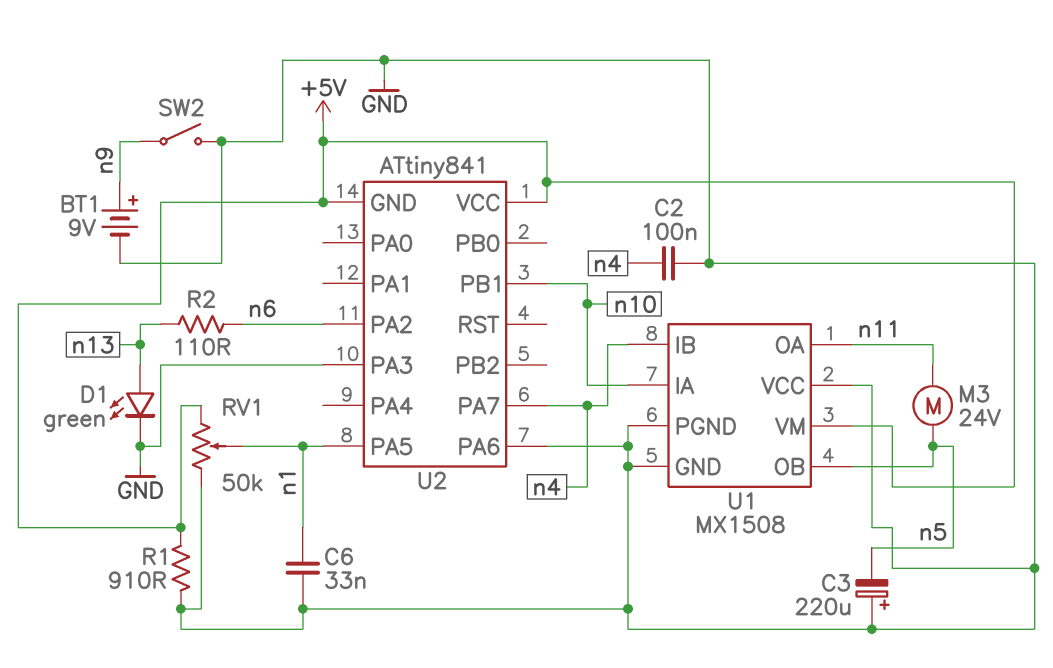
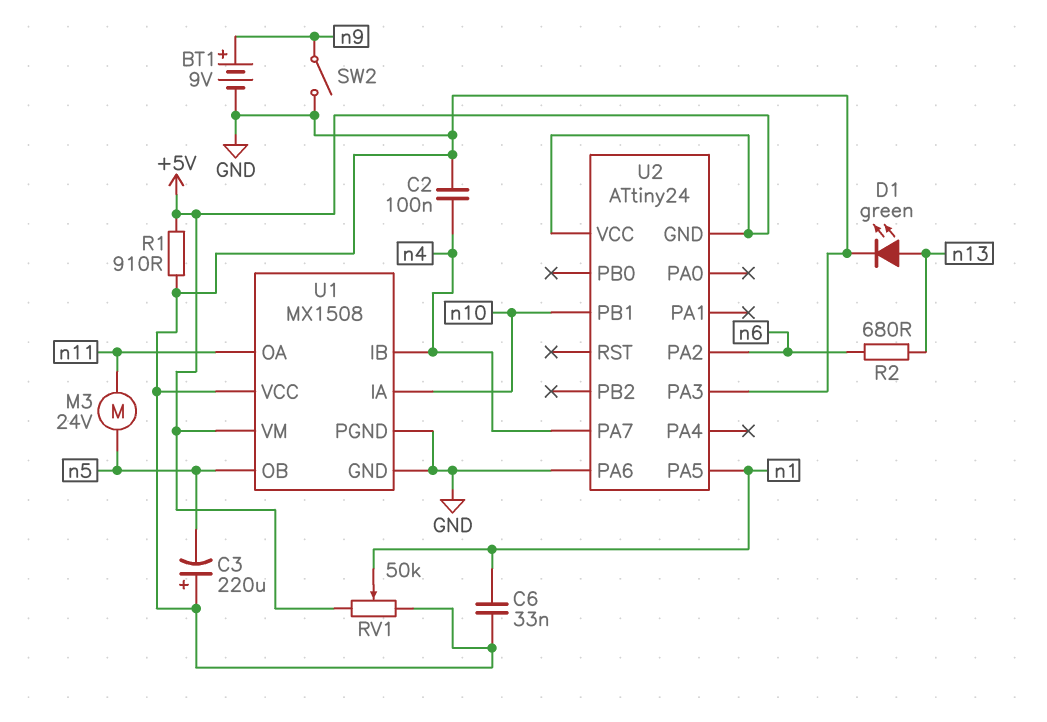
R2: 110 (n6, n13) -> 680 (n6, n13)
U2: ATtiny841 -> ATtiny24

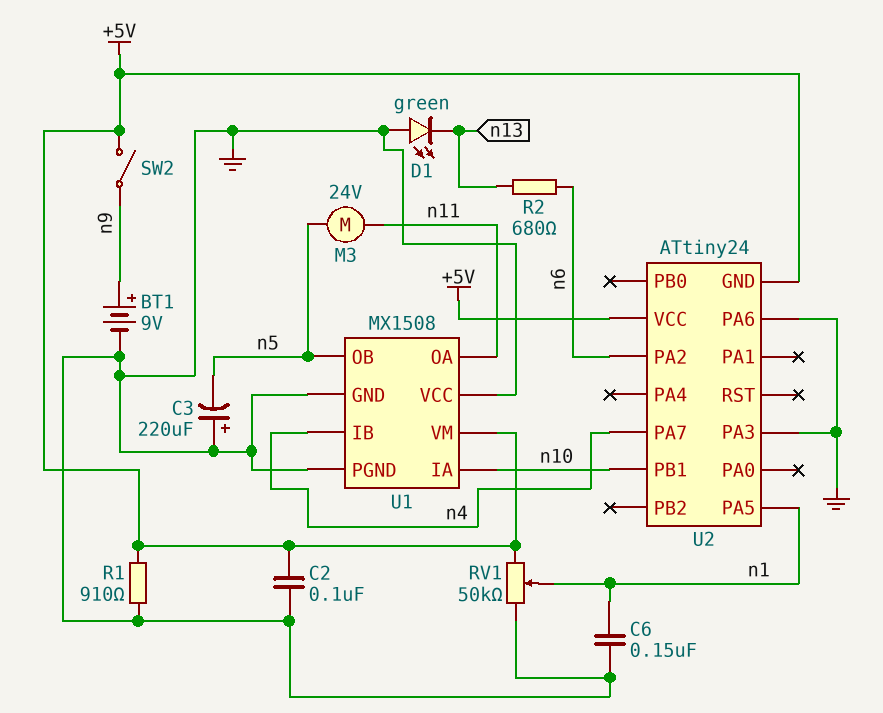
C2: 100nF (GND, n4) -> 100nF (+5V, GND)
C6: 33nF (GND, n1) -> 150nF (GND, n1)
D1: LED green (A n13, K GND) -> LED green (A GND, K n13)
SW2: switch (GND, n9) -> switch (+5V, n9)

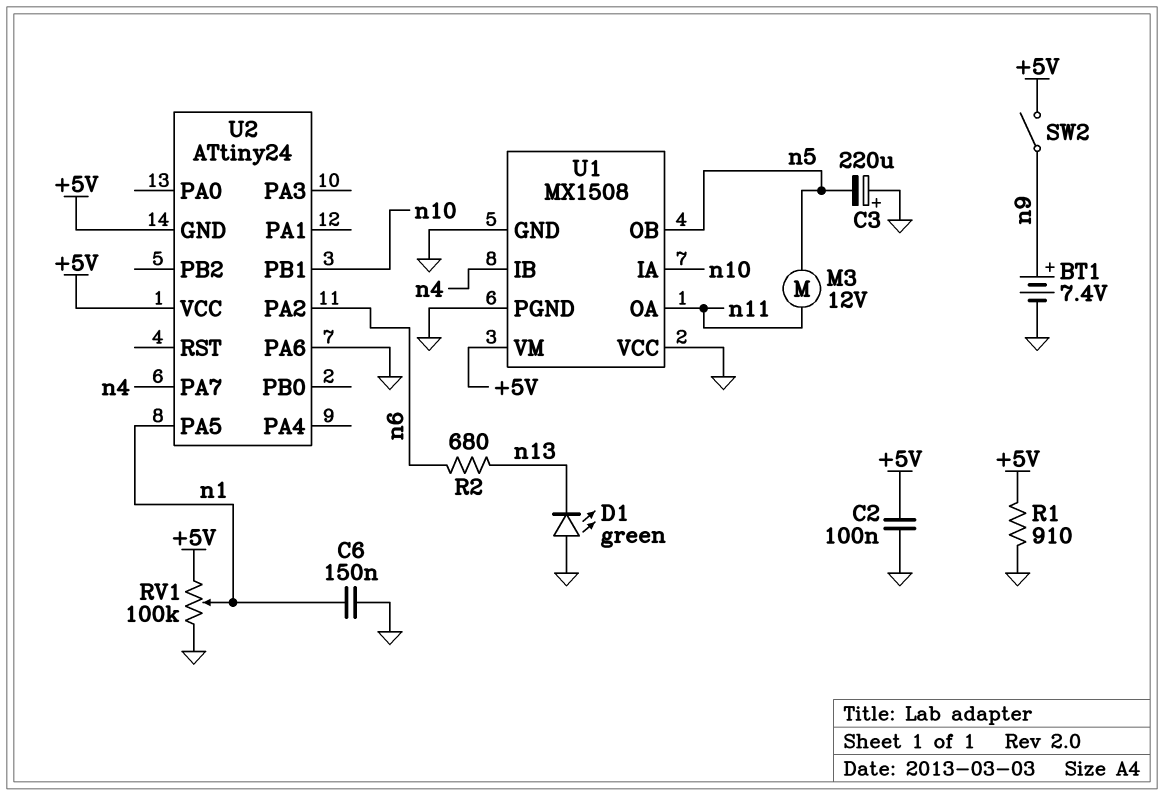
BT1: 9V (plus n9, minus GND) -> 7.4V (plus n9, minus GND)
M3: motor 24V (n5, n11) -> motor 12V (n5, n11)
RV1: 50k (+5V, GND, wiper n1) -> 100k (+5V, GND, wiper n1)
U2 pin PA3: GND -> none

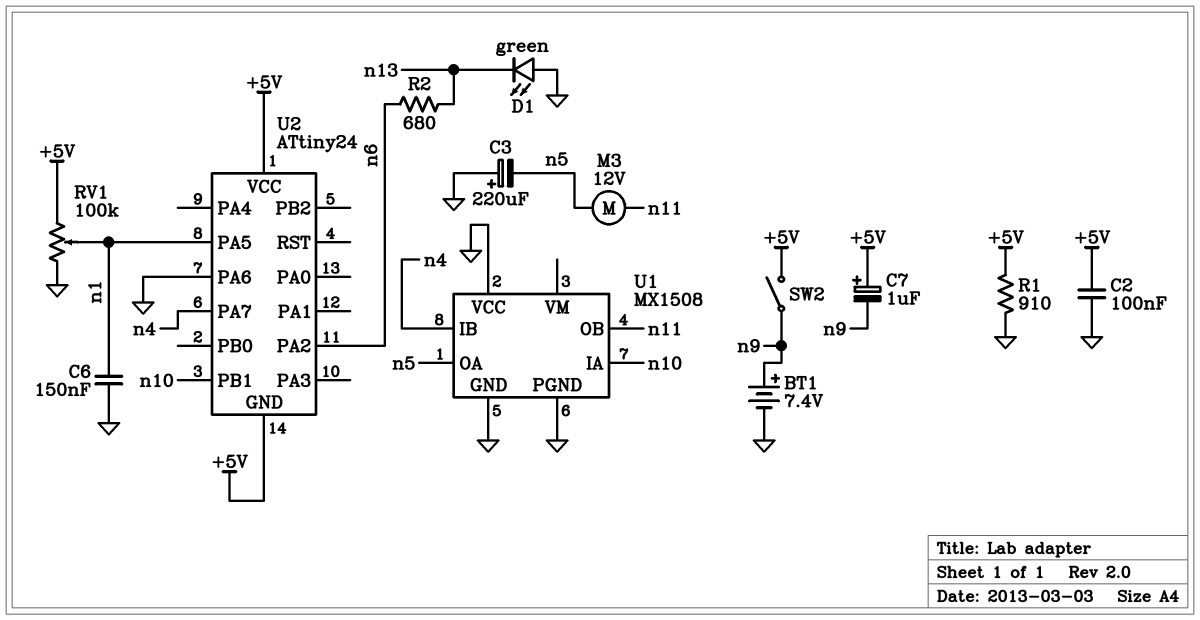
C7: none -> 1uF (plus +5V, minus n9)
U1 pin OA: n11 -> n5
U1 pin OB: n5 -> n11
U1 pin VM: +5V -> none

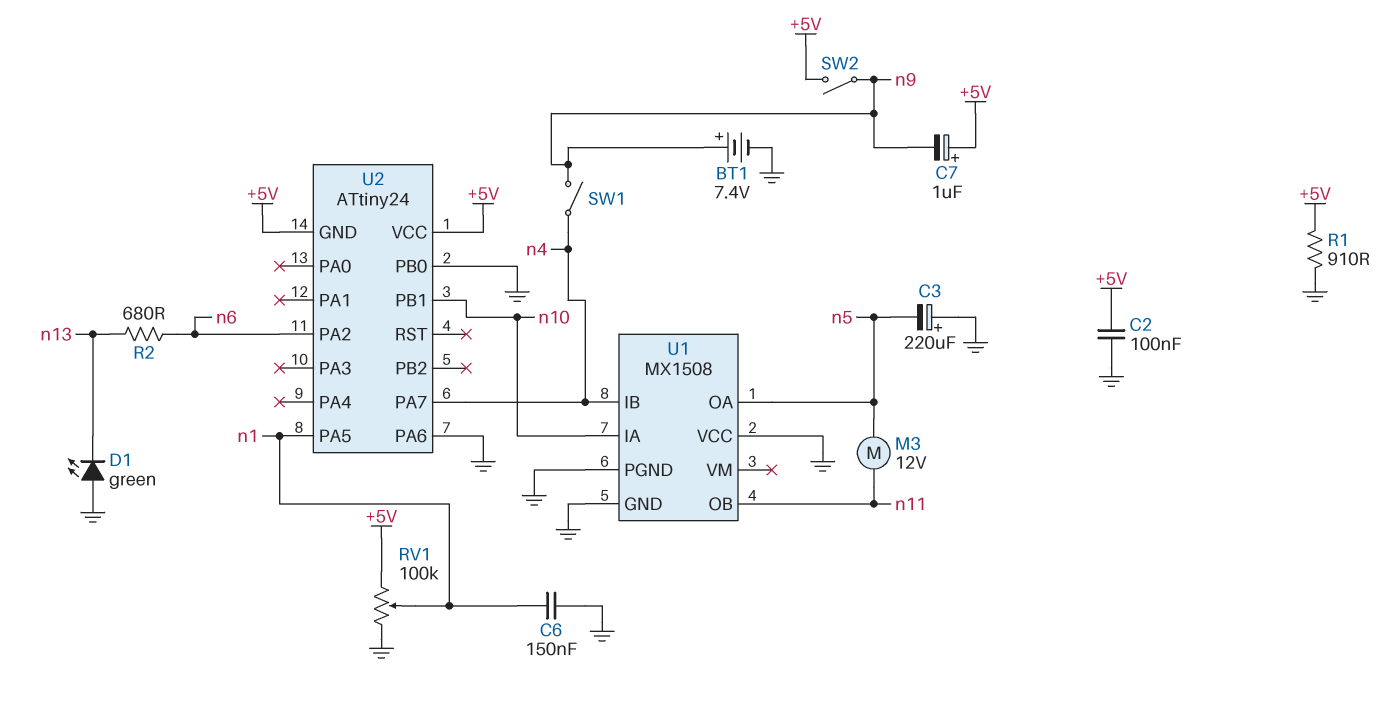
SW1: none -> switch (n4, n9)
U2 pin PB0: none -> GND

